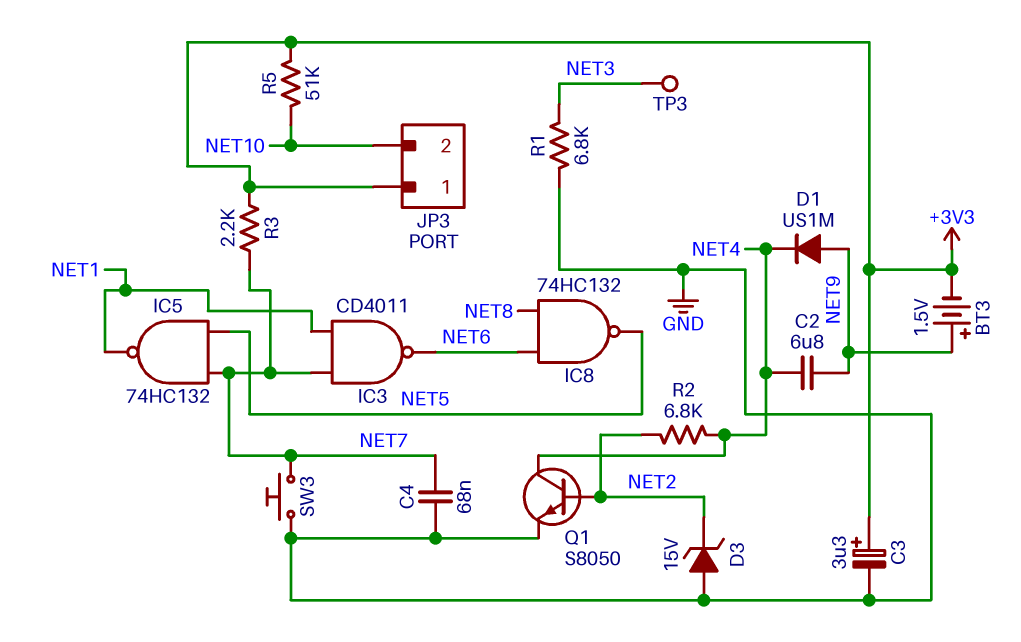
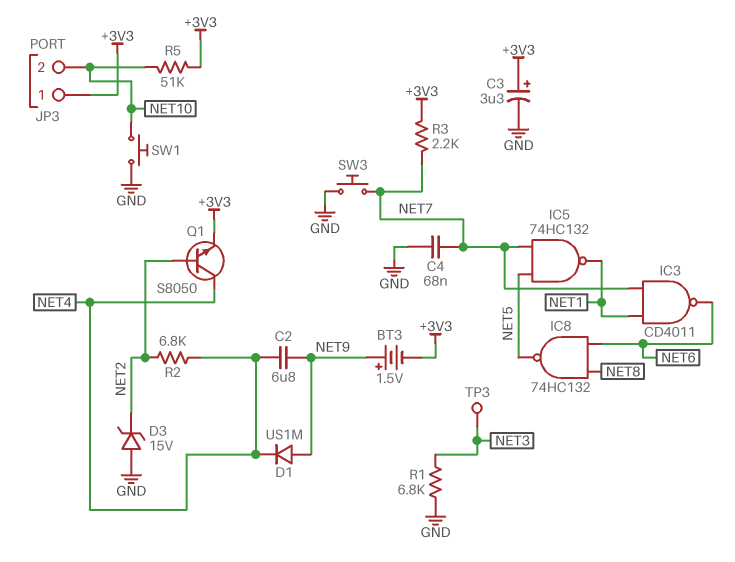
Q1: NPN S8050 (B NET2, C NET4, E GND) -> NPN S8050 (B NET2, C NET4, E +3V3)
SW1: none -> button (GND, NET10)

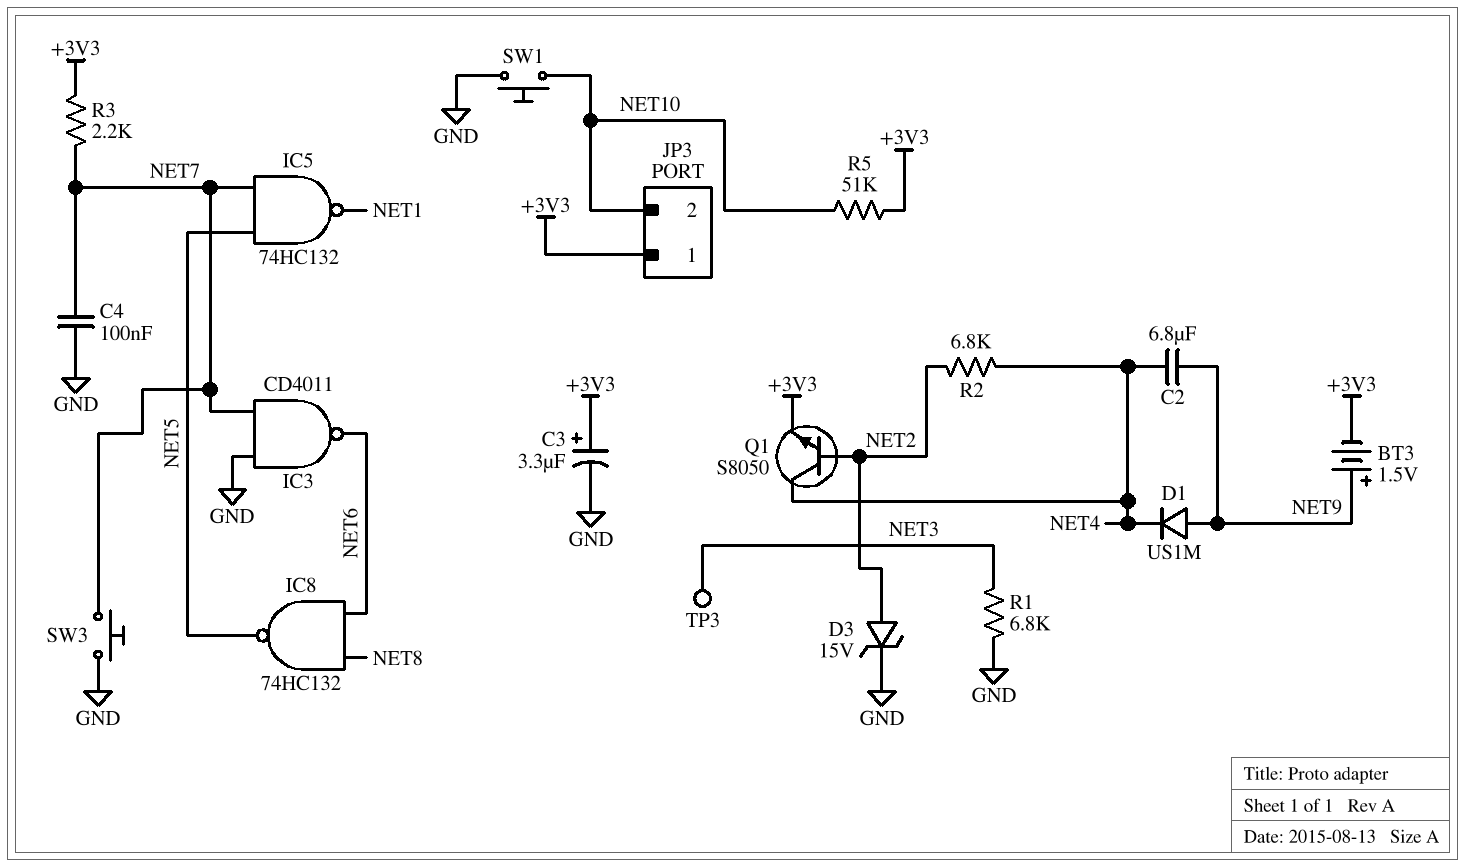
C4: 68nF (GND, NET7) -> 100nF (GND, NET7)
D3: zener 15V (A GND, K NET2) -> zener 15V (A NET2, K GND)
IC3: NAND CD4011 (in NET1, in NET7, out NET6) -> NAND CD4011 (in GND, in NET7, out NET6)

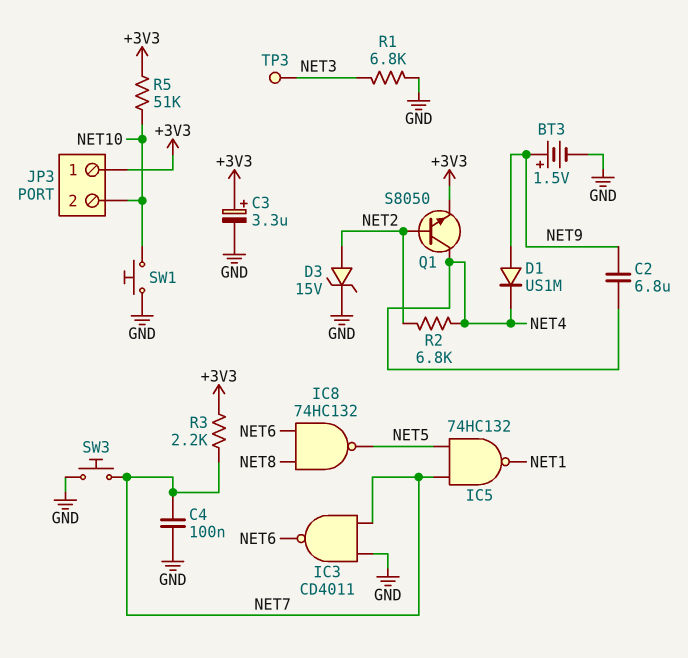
BT3: 1.5V (plus NET9, minus +3V3) -> 1.5V (plus NET9, minus GND)

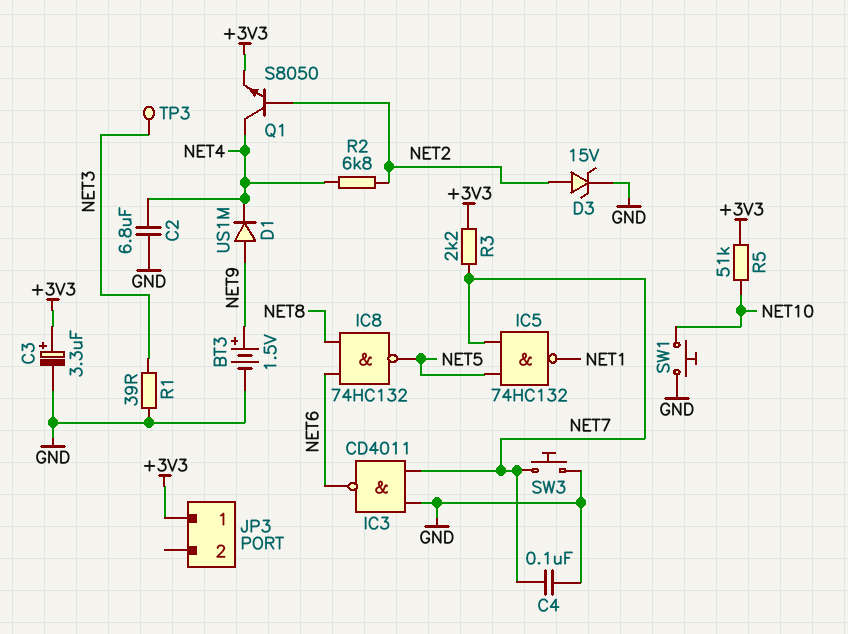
C2: 6.8uF (NET4, NET9) -> 6.8uF (GND, NET4)
JP3 pin 2: NET10 -> none
R1: 6.8k (GND, NET3) -> 39 (GND, NET3)

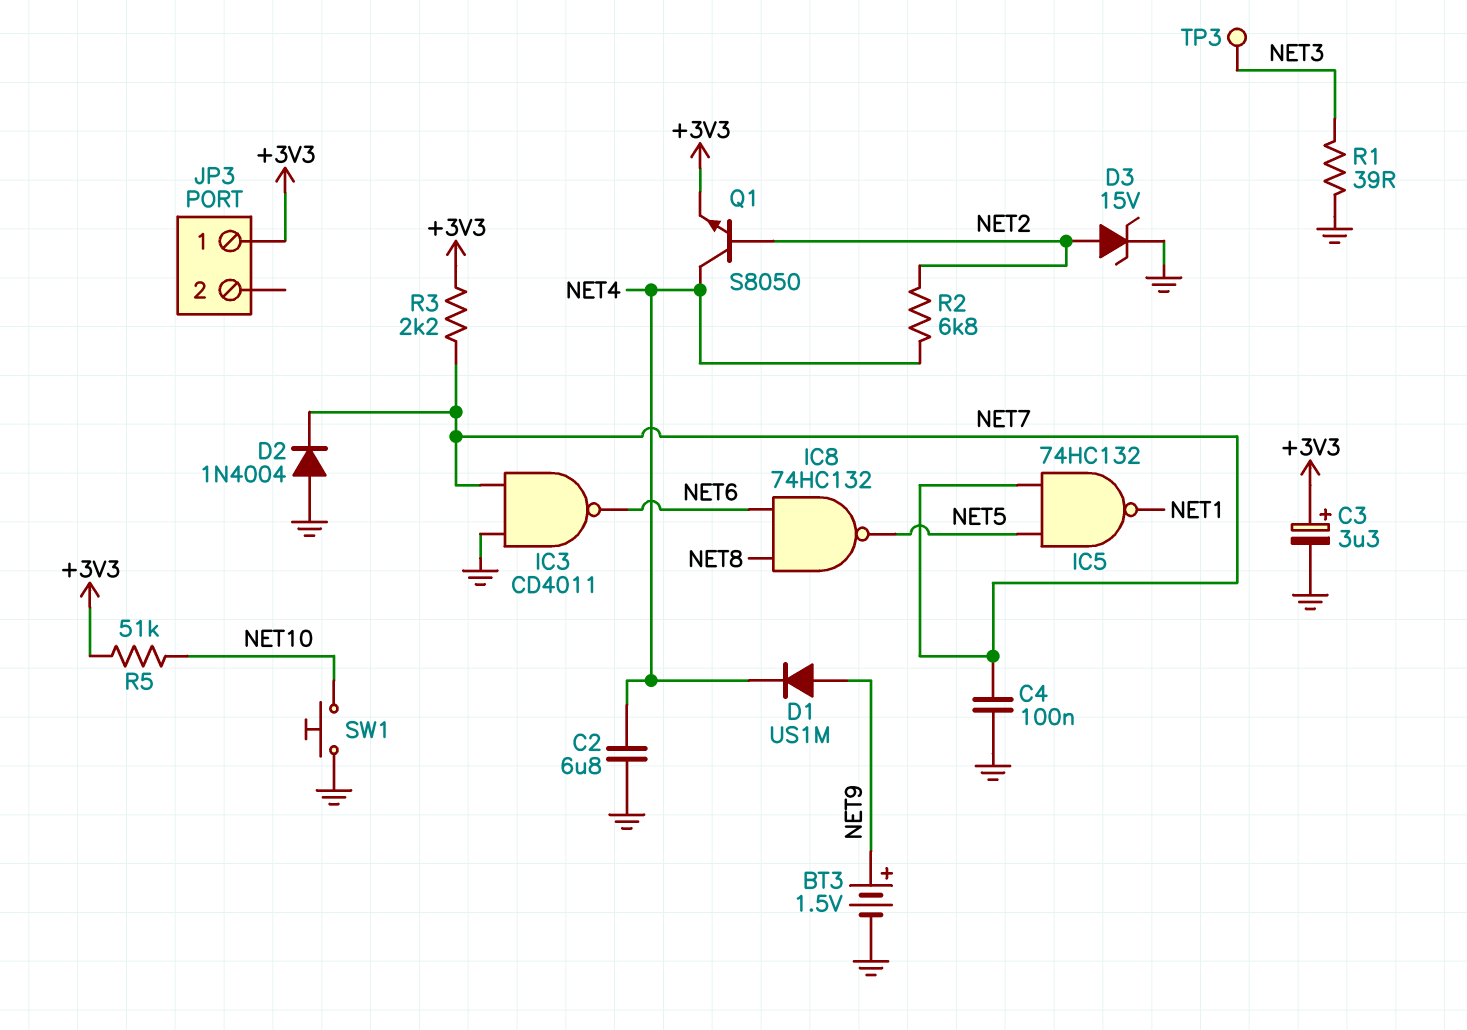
D2: none -> diode 1N4004 (A GND, K NET7)
SW3: button (GND, NET7) -> none

